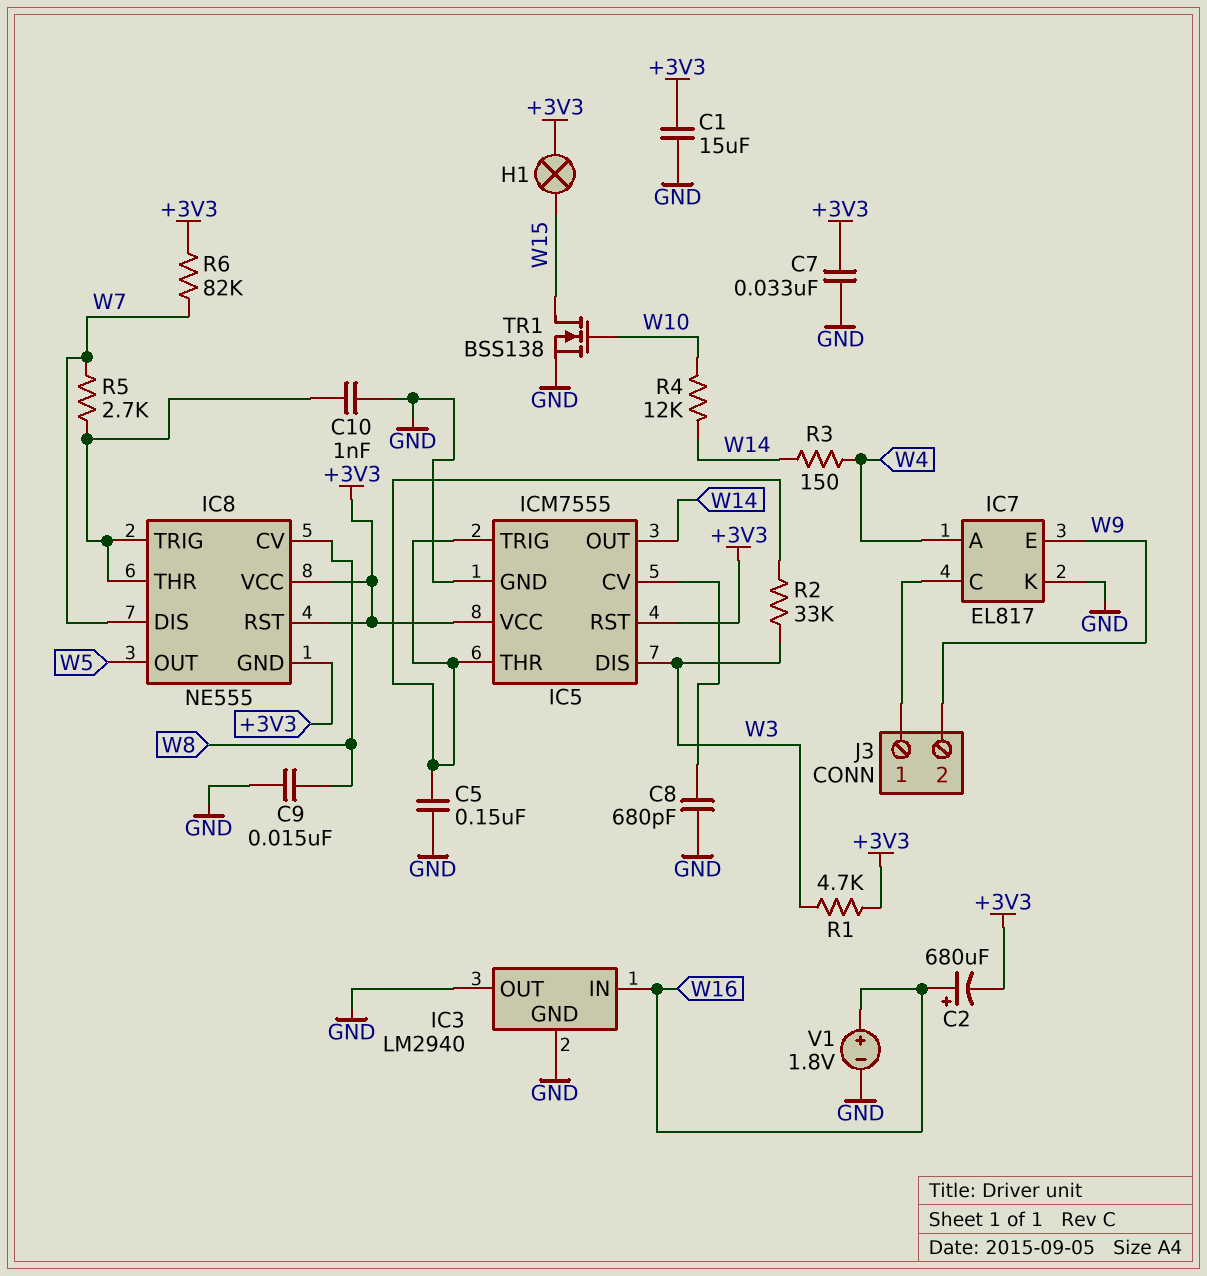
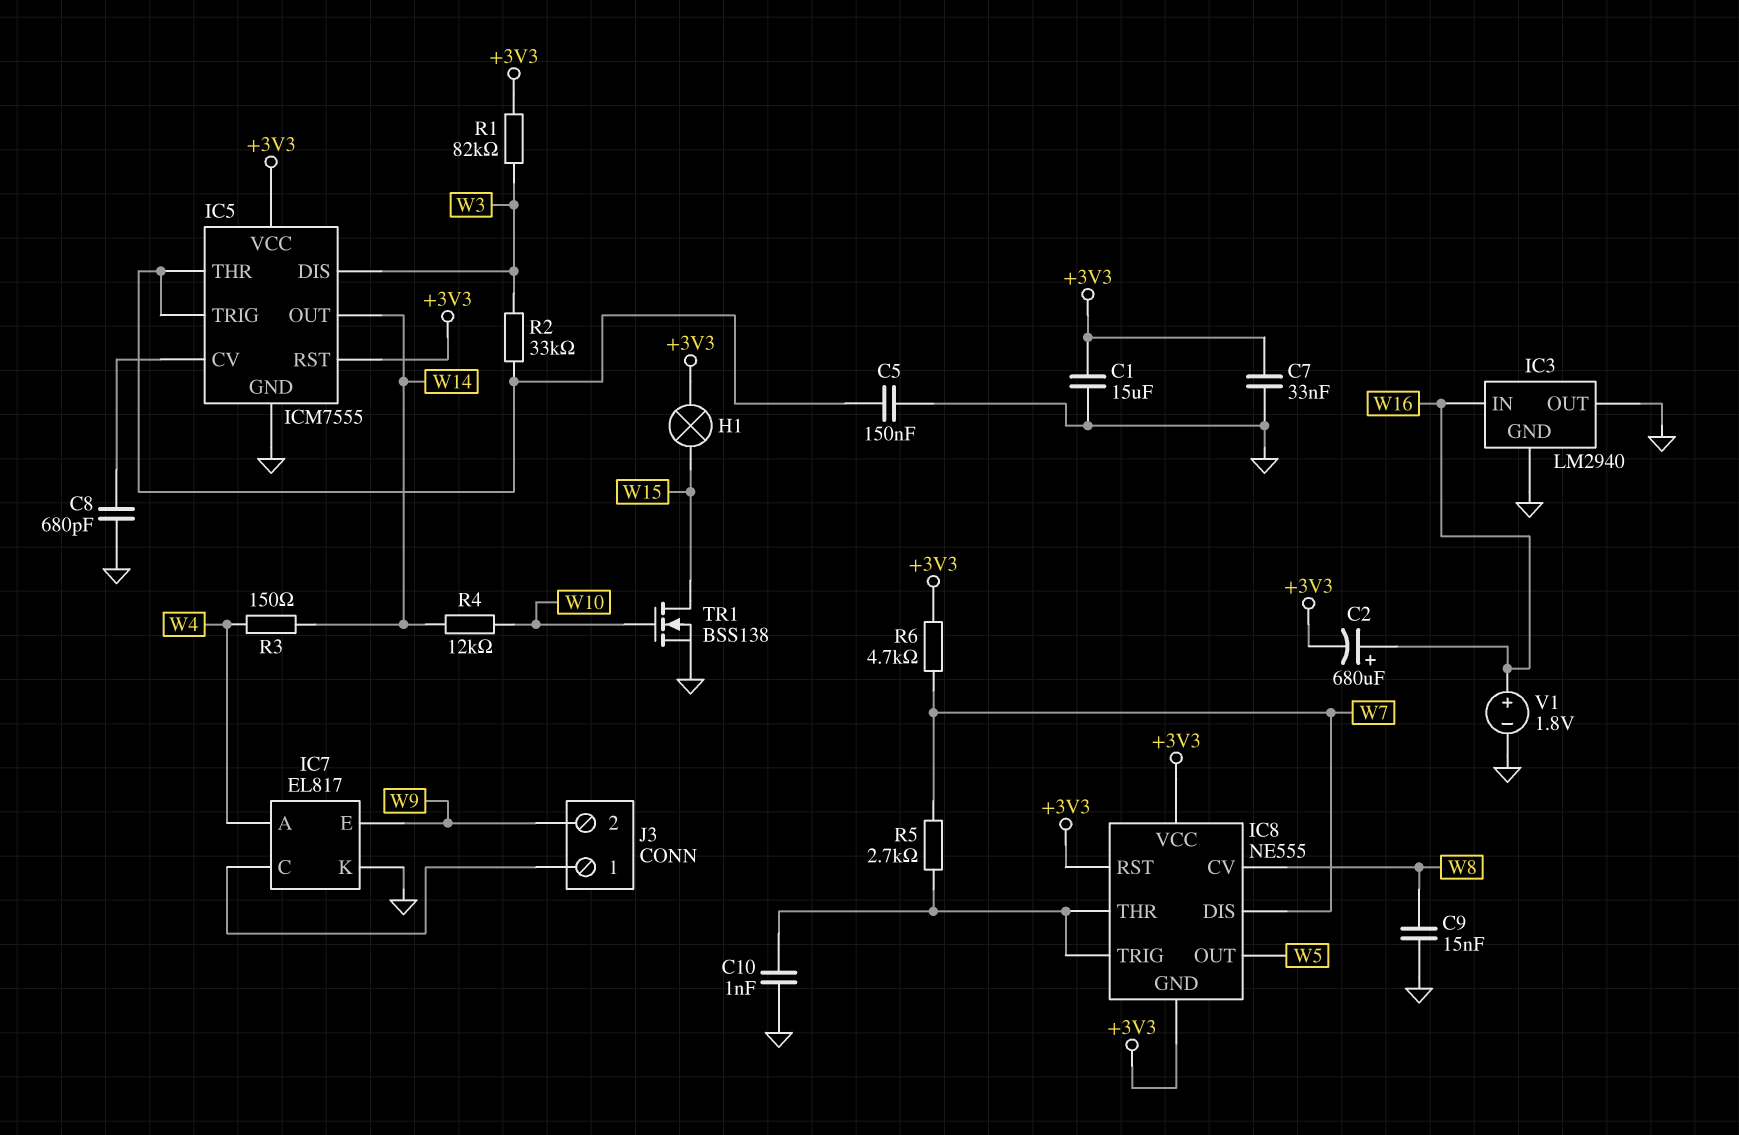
R1: 4.7k (+3V3, W3) -> 82k (+3V3, W3)
R6: 82k (+3V3, W7) -> 4.7k (+3V3, W7)

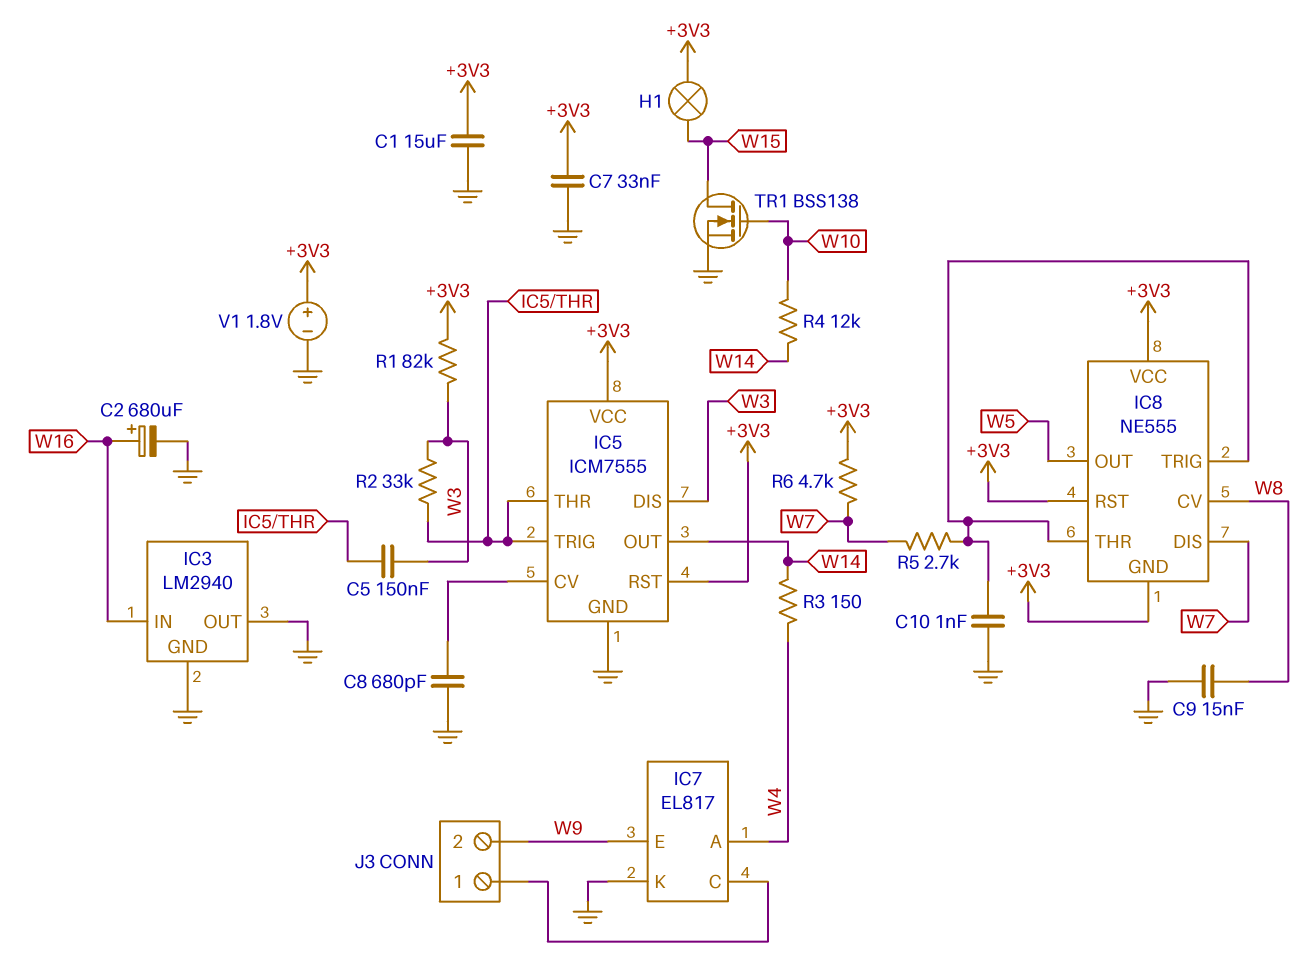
C2: 680uF (plus W16, minus +3V3) -> 680uF (plus W16, minus GND)
C5: 150nF (GND, IC5/THR) -> 150nF (IC5/THR, W3)
V1: 1.8V (plus W16, minus GND) -> 1.8V (plus +3V3, minus GND)

